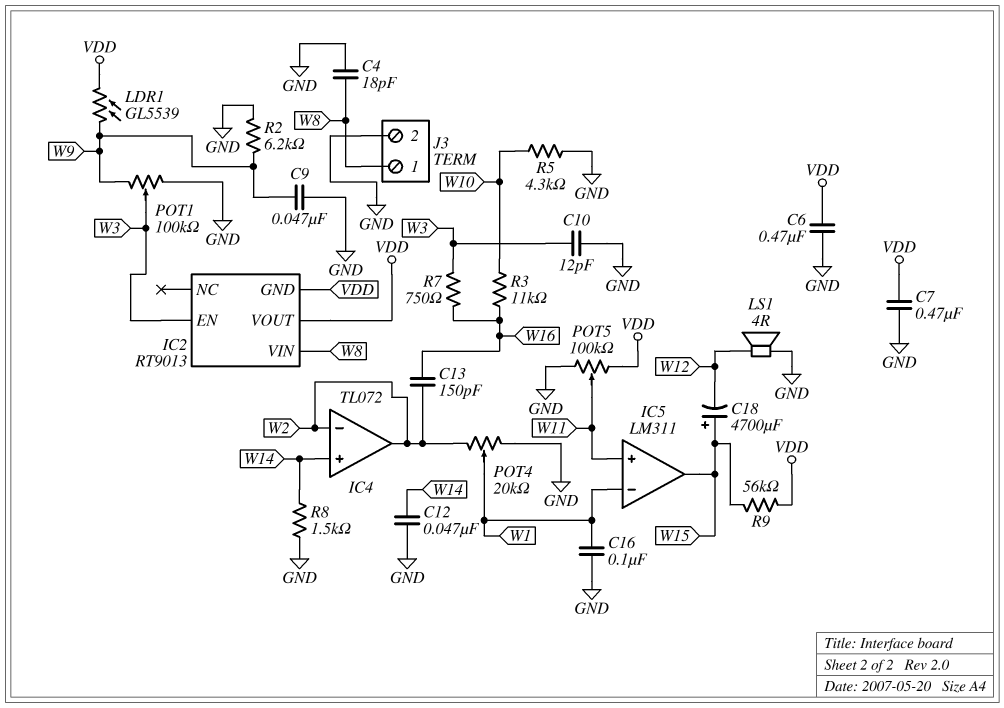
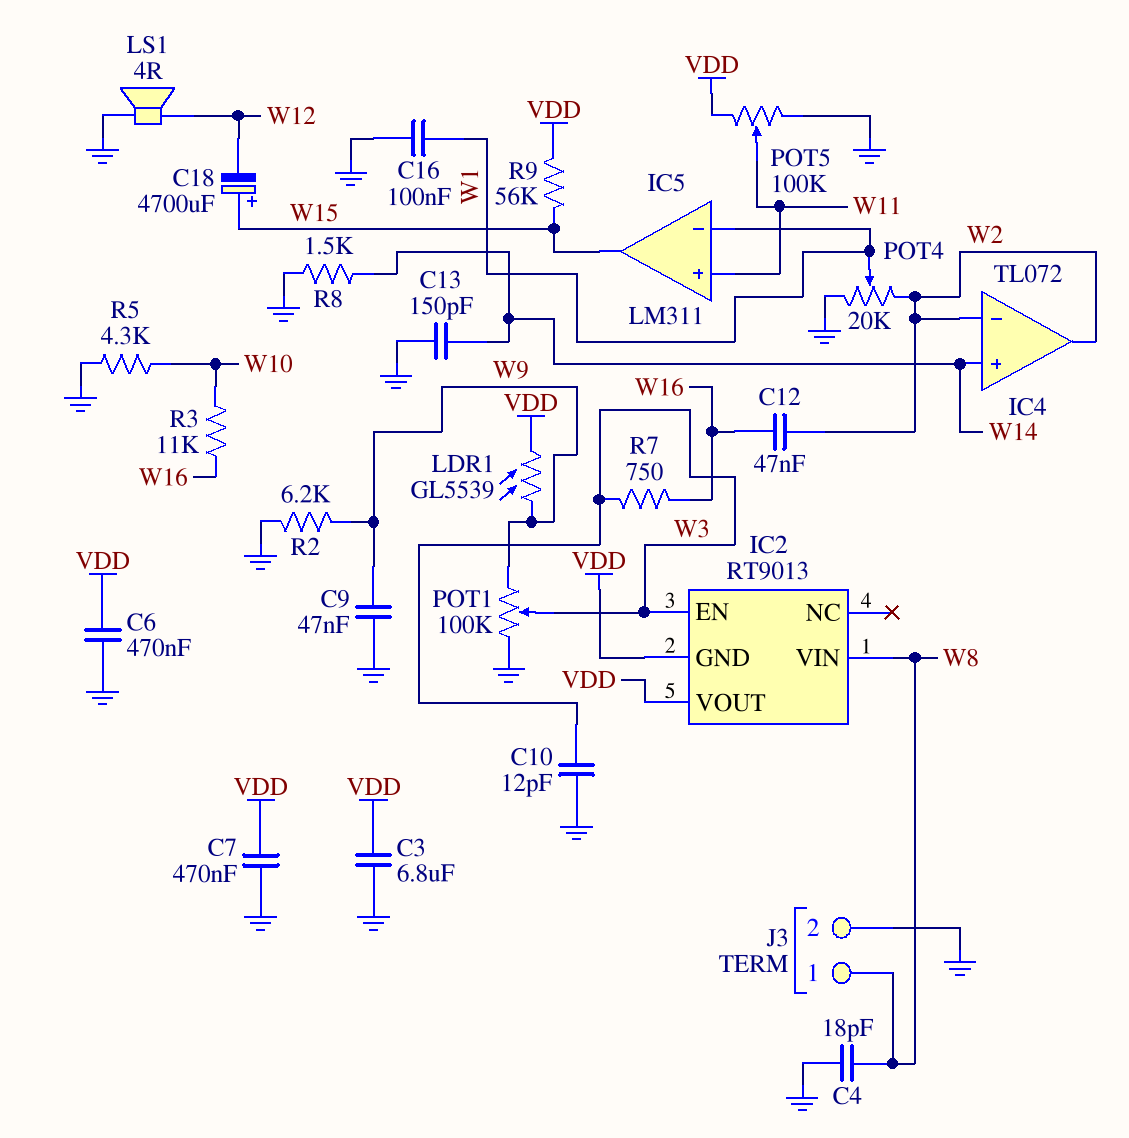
C3: none -> 6.8uF (GND, VDD)
C12: 47nF (GND, W14) -> 47nF (W2, W16)
C13: 150pF (W2, W16) -> 150pF (GND, W14)

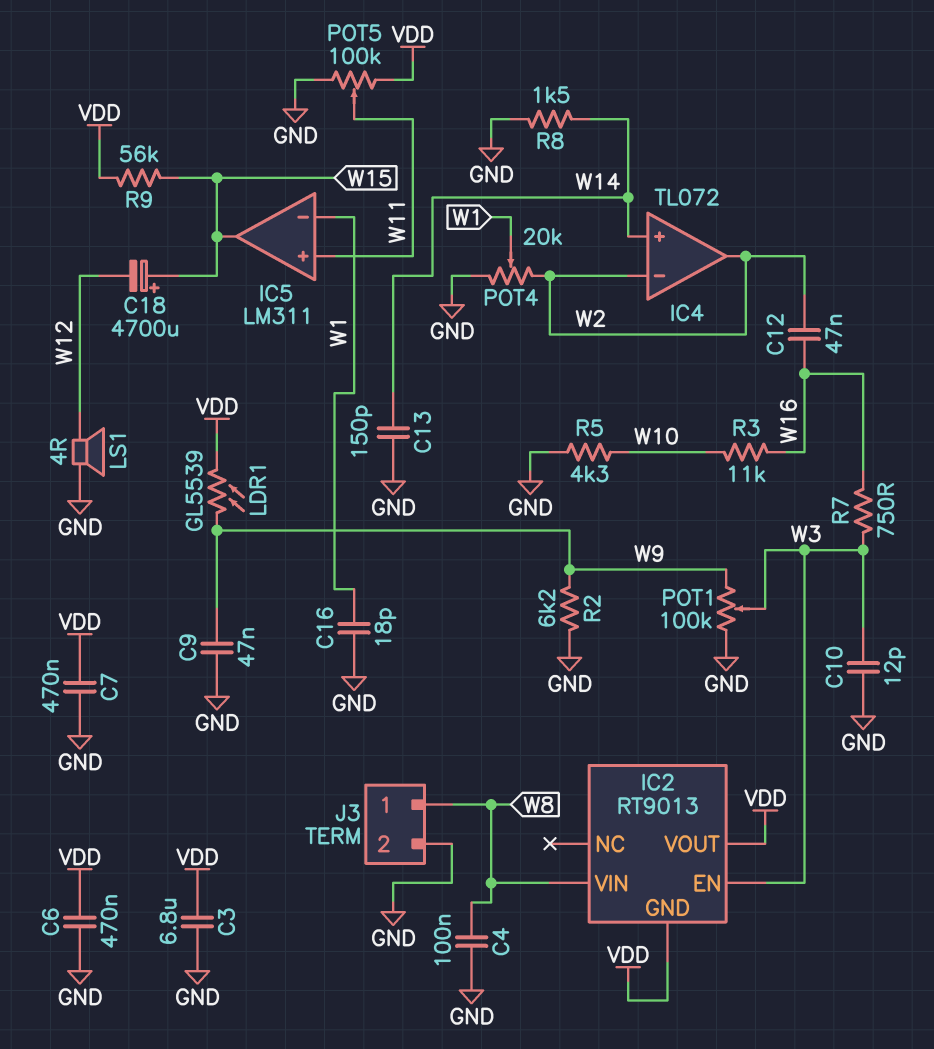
C4: 18pF (GND, W8) -> 100nF (GND, W8)
C16: 100nF (GND, W1) -> 18pF (GND, W1)

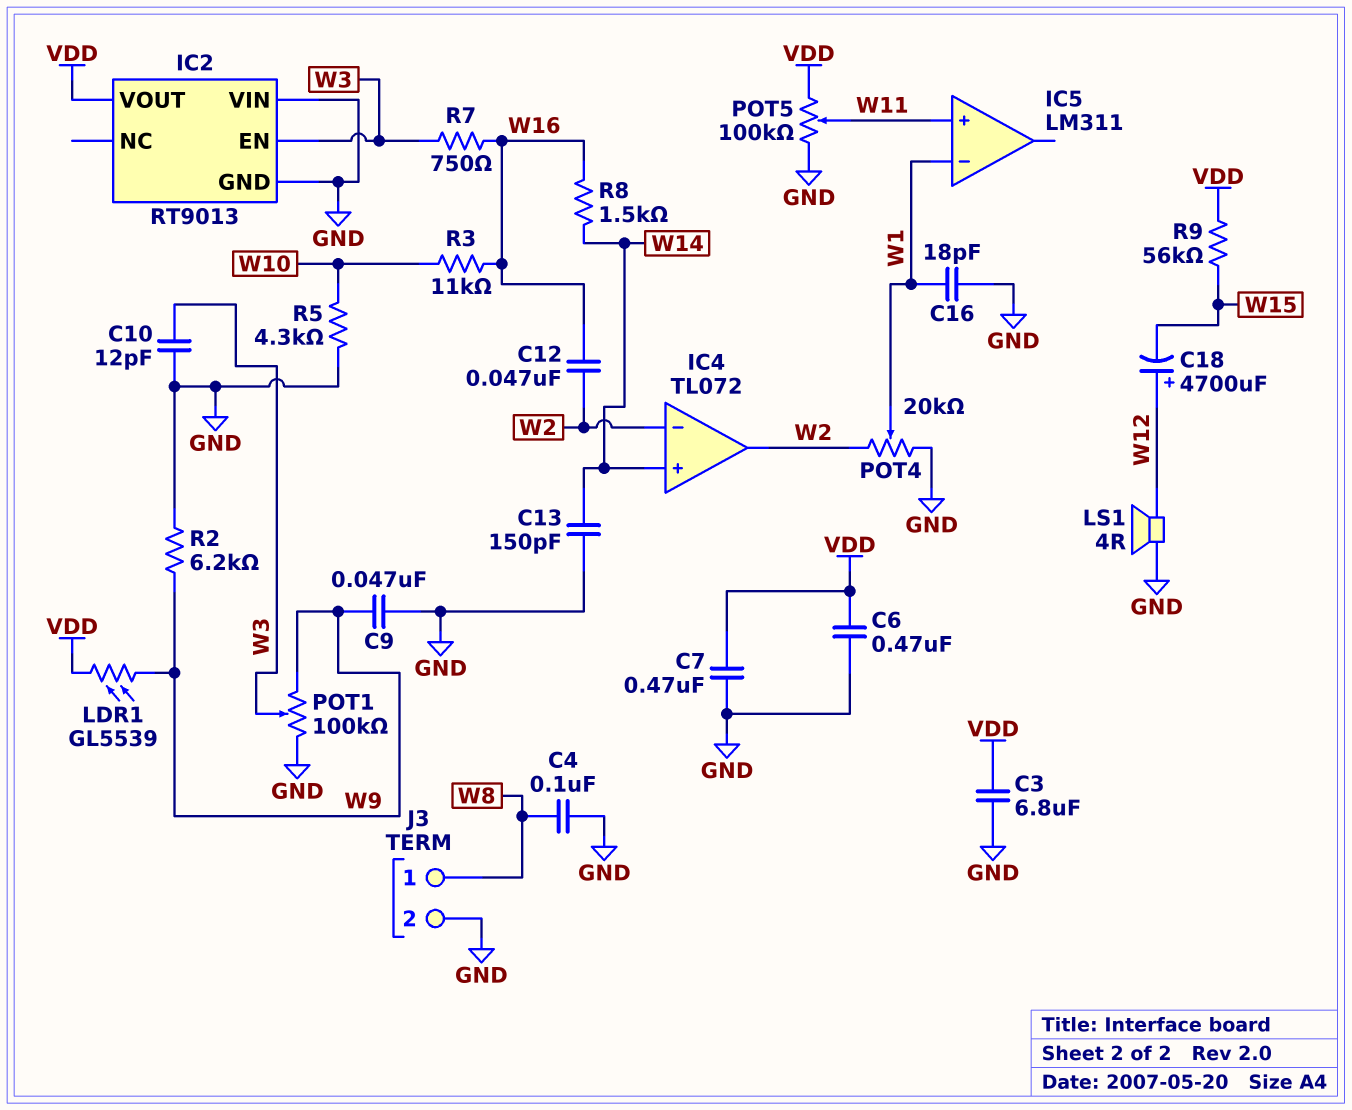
C18: 4700uF (plus W15, minus W12) -> 4700uF (plus W12, minus W15)
IC2 pin GND: VDD -> GND
IC2 pin VIN: W8 -> GND
IC5 pin out: W15 -> none
R8: 1.5k (GND, W14) -> 1.5k (W14, W16)

